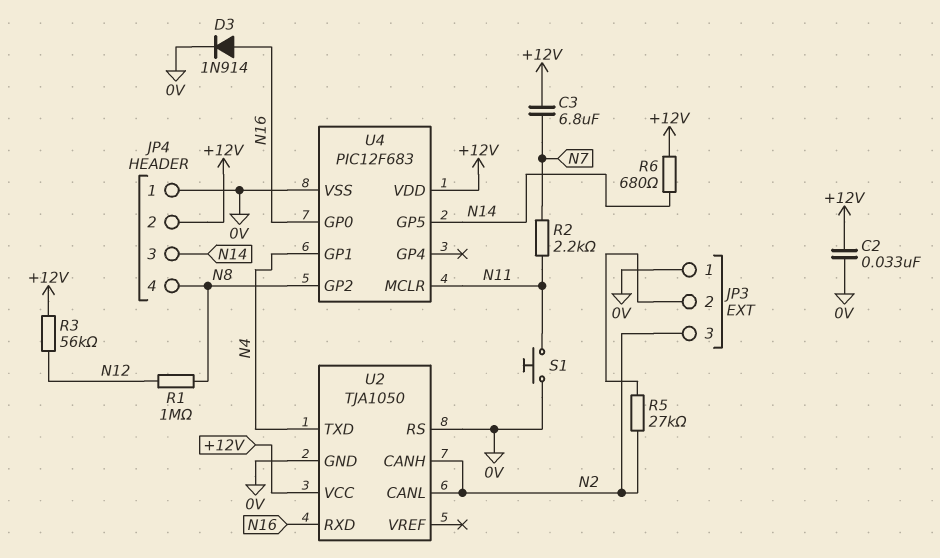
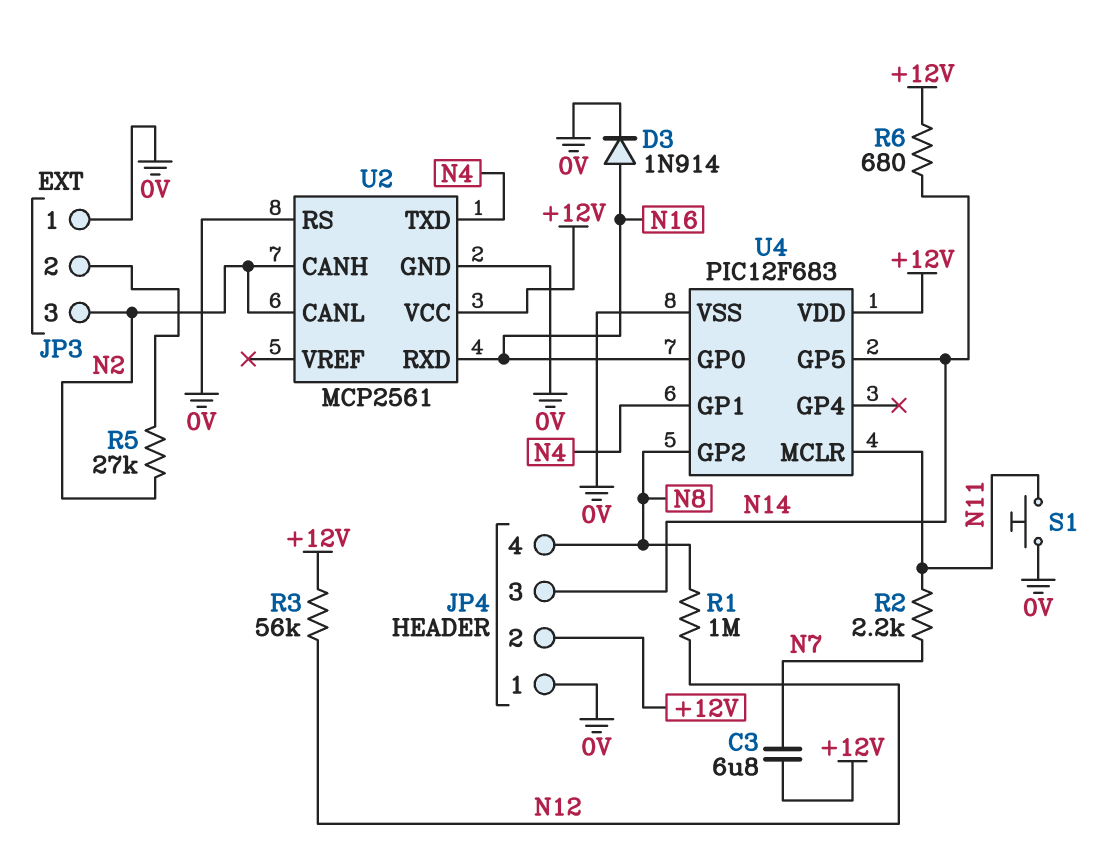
C2: 33nF (+12V, 0V) -> none
U2: TJA1050 -> MCP2561

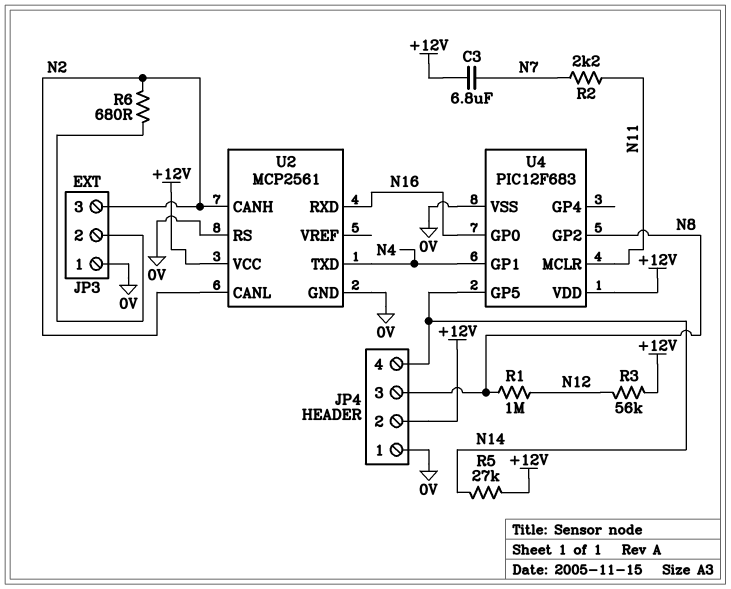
D3: diode 1N914 (A N16, K 0V) -> none
JP4 pin 3: N14 -> N8
JP4 pin 4: N8 -> N14
R5: 27k (JP3/2, N2) -> 27k (+12V, N14)
R6: 680 (+12V, N14) -> 680 (JP3/2, N2)
S1: button (0V, N11) -> none

